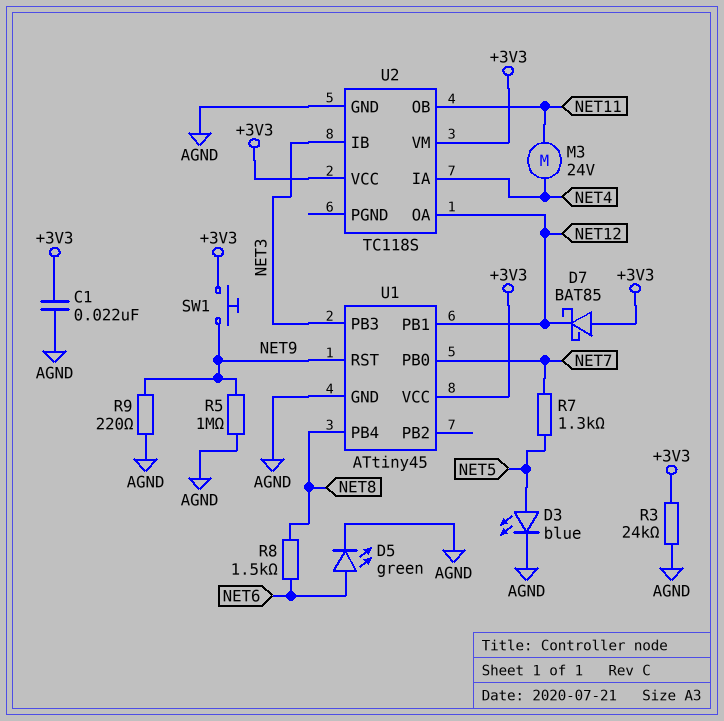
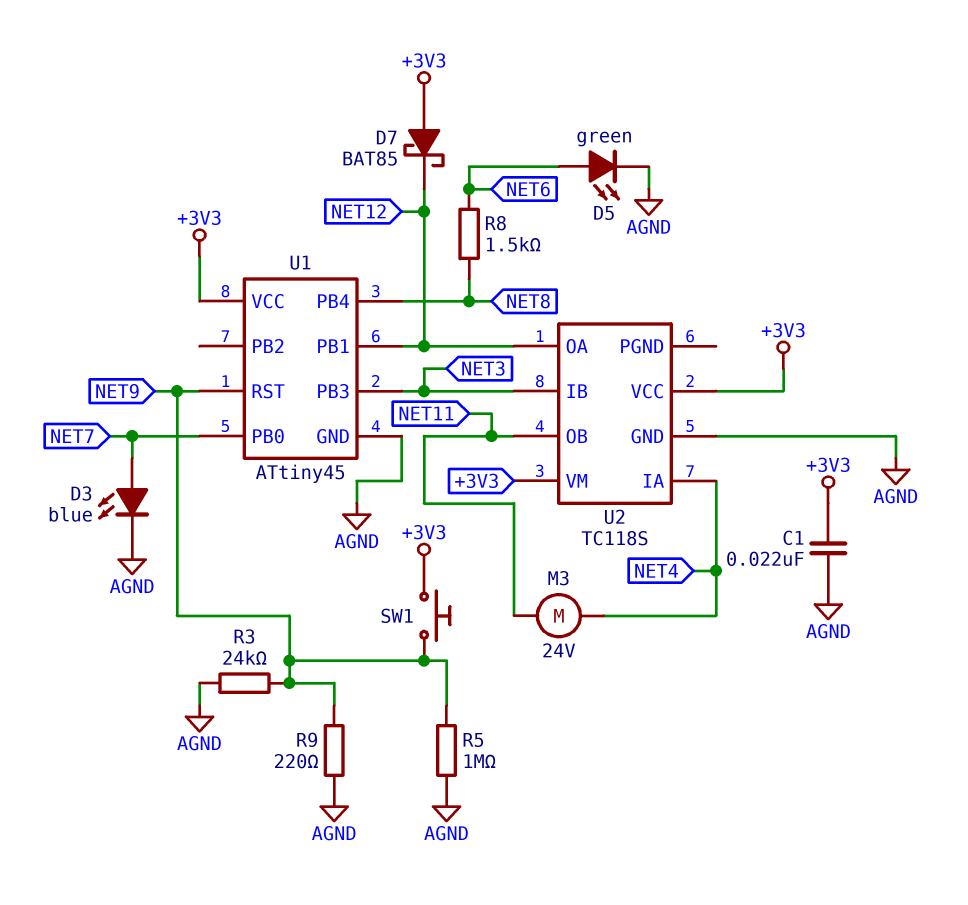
D3: LED blue (A NET5, K AGND) -> LED blue (A NET7, K AGND)
R3: 24k (+3V3, AGND) -> 24k (AGND, NET9)
R7: 1.3k (NET5, NET7) -> none

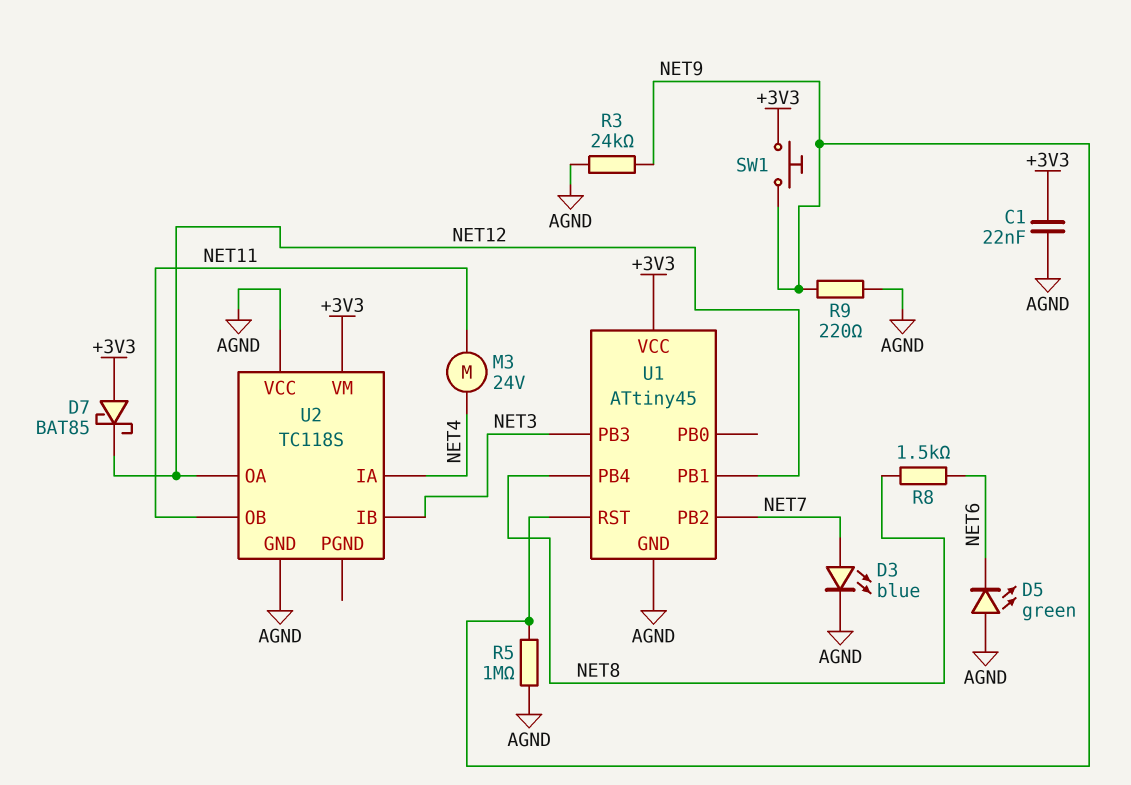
D5: LED green (A NET6, K AGND) -> LED green (A AGND, K NET6)
U1 pin PB0: NET7 -> none
U1 pin PB2: none -> NET7
U2 pin VCC: +3V3 -> AGND

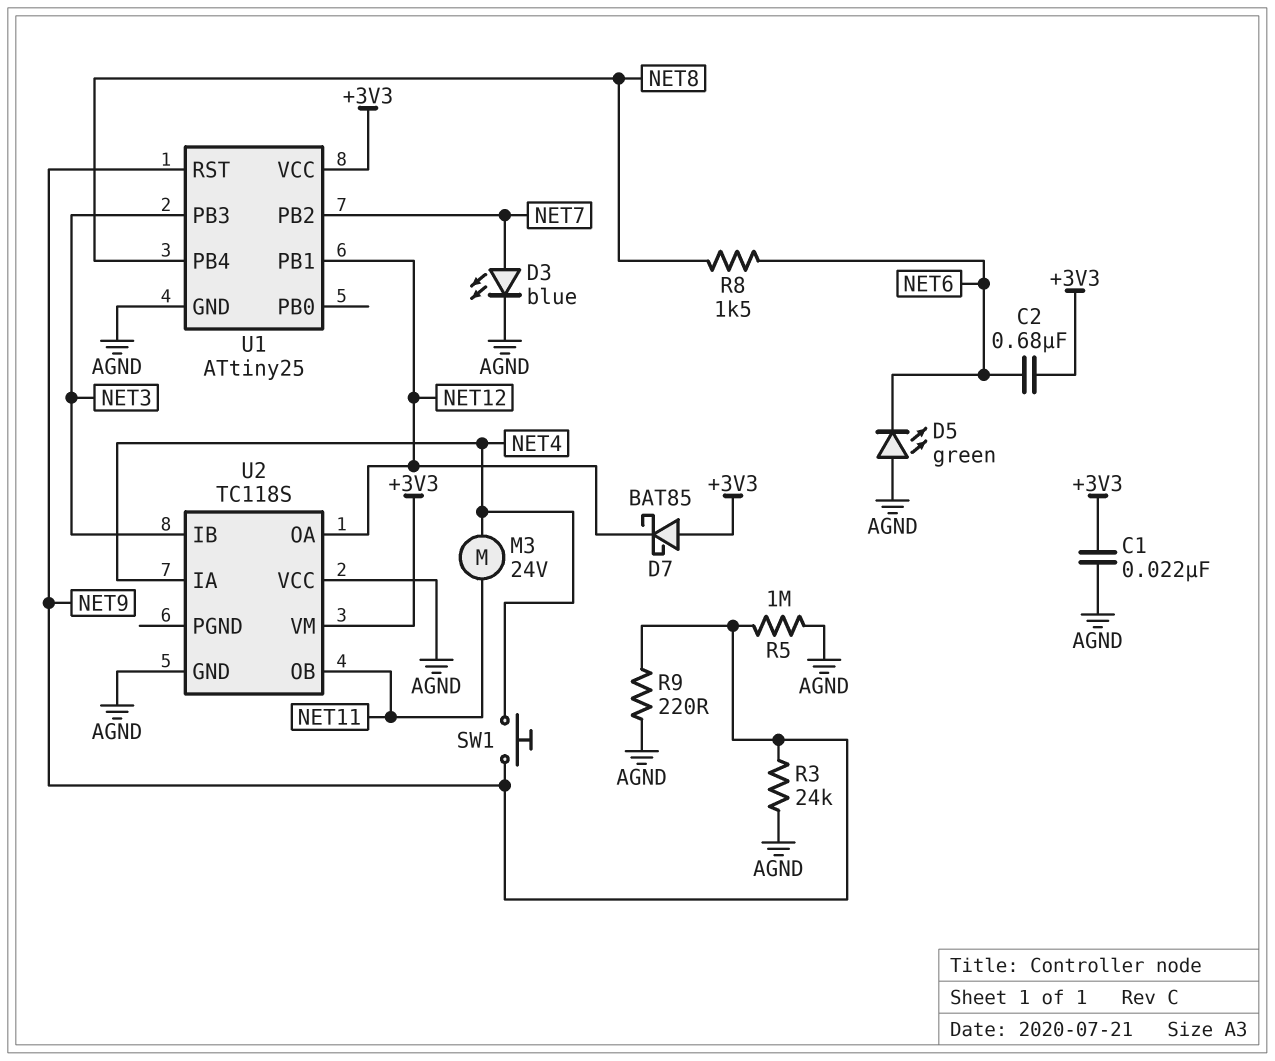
C2: none -> 680nF (+3V3, NET6)
SW1: button (+3V3, NET9) -> button (NET4, NET9)
U1: ATtiny45 -> ATtiny25

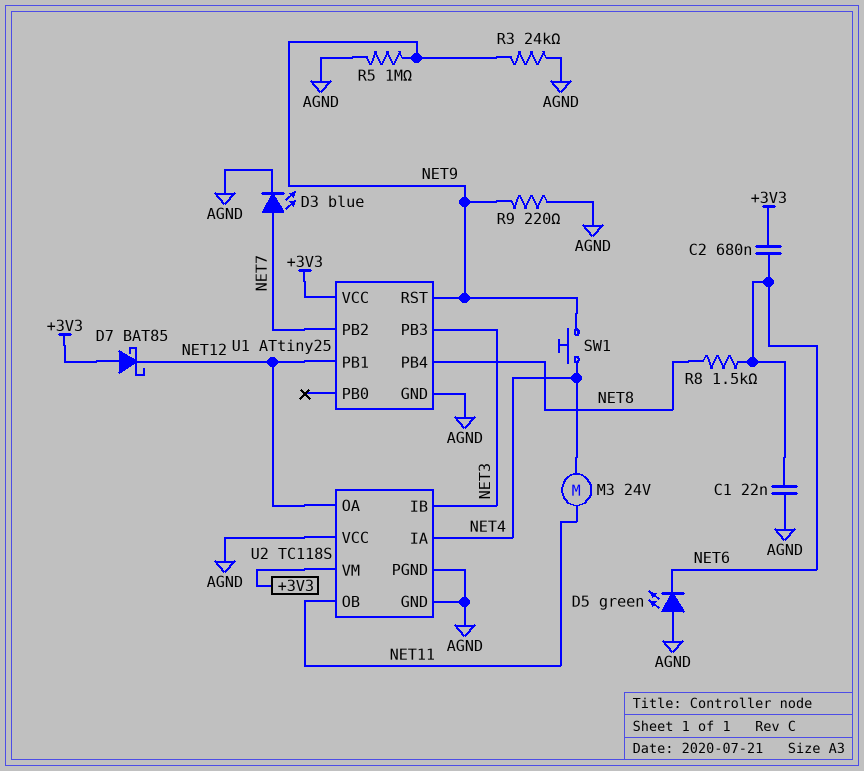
C1: 22nF (+3V3, AGND) -> 22nF (AGND, NET6)
U2 pin PGND: none -> AGND

